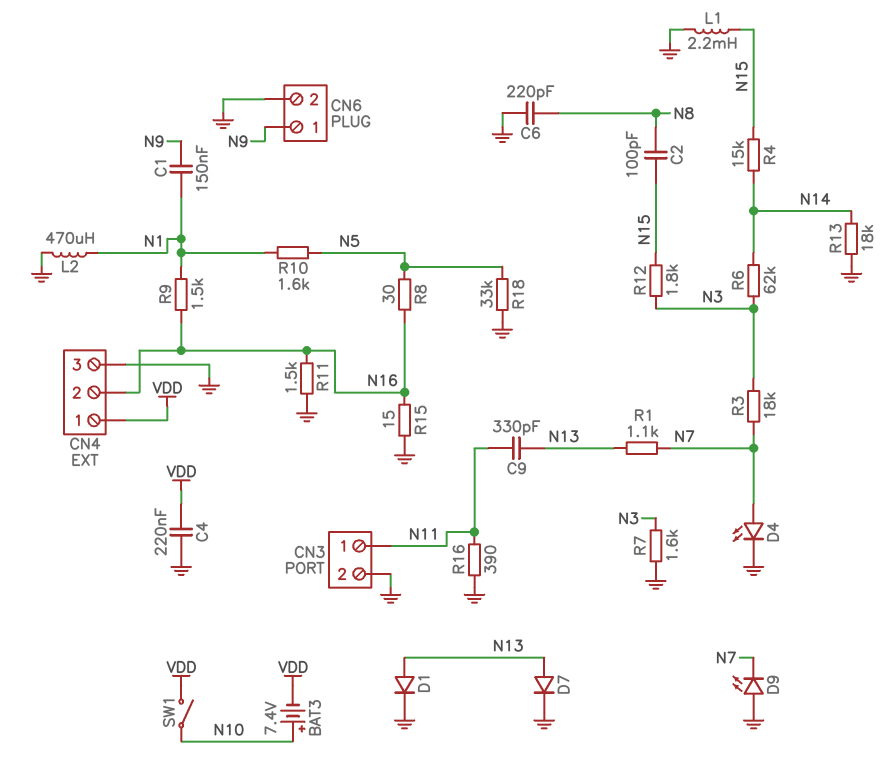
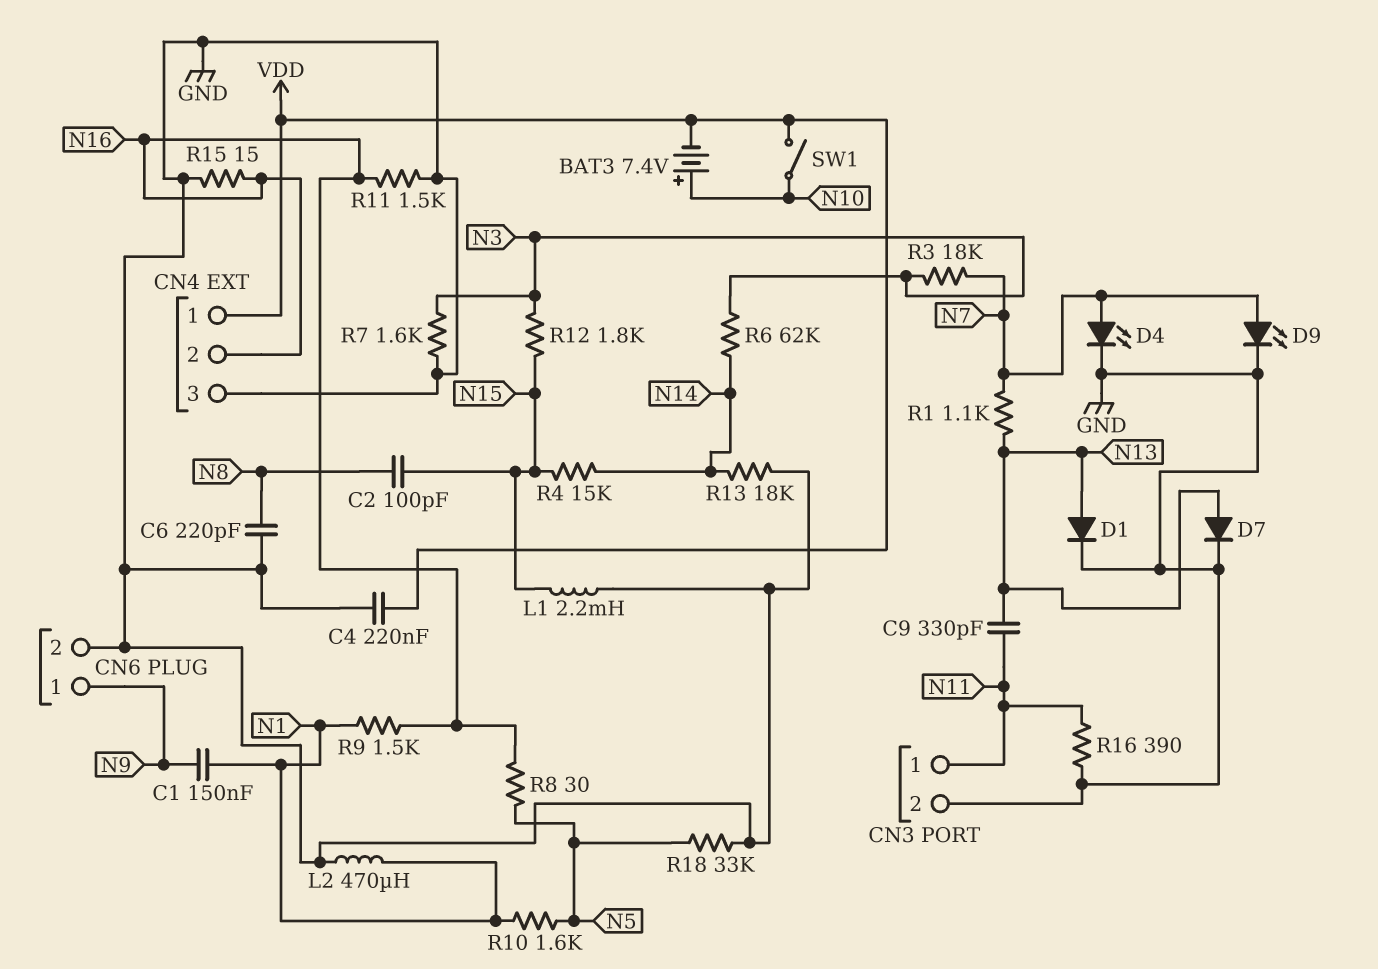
D9: LED (A GND, K N7) -> LED (A N7, K GND)

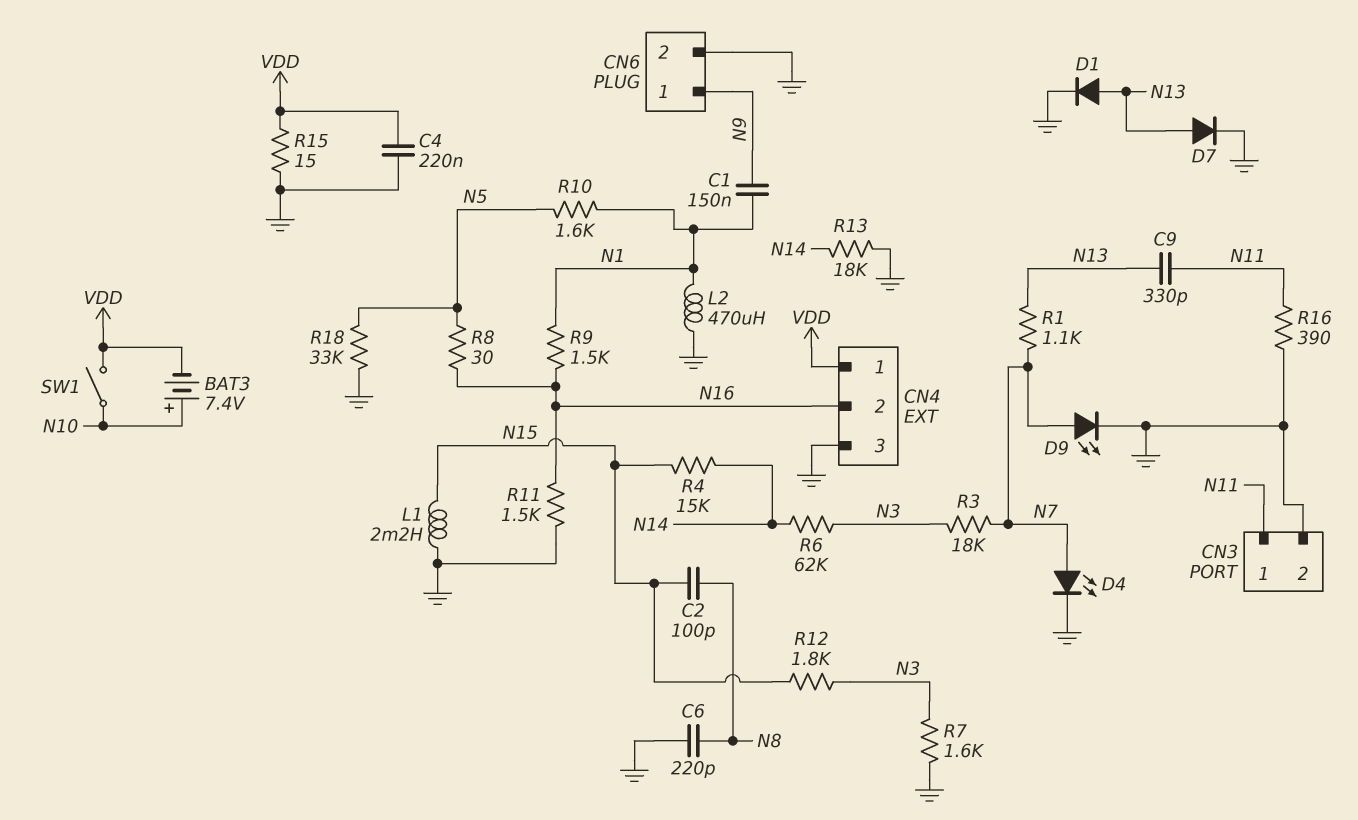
R15: 15 (GND, N16) -> 15 (GND, VDD)

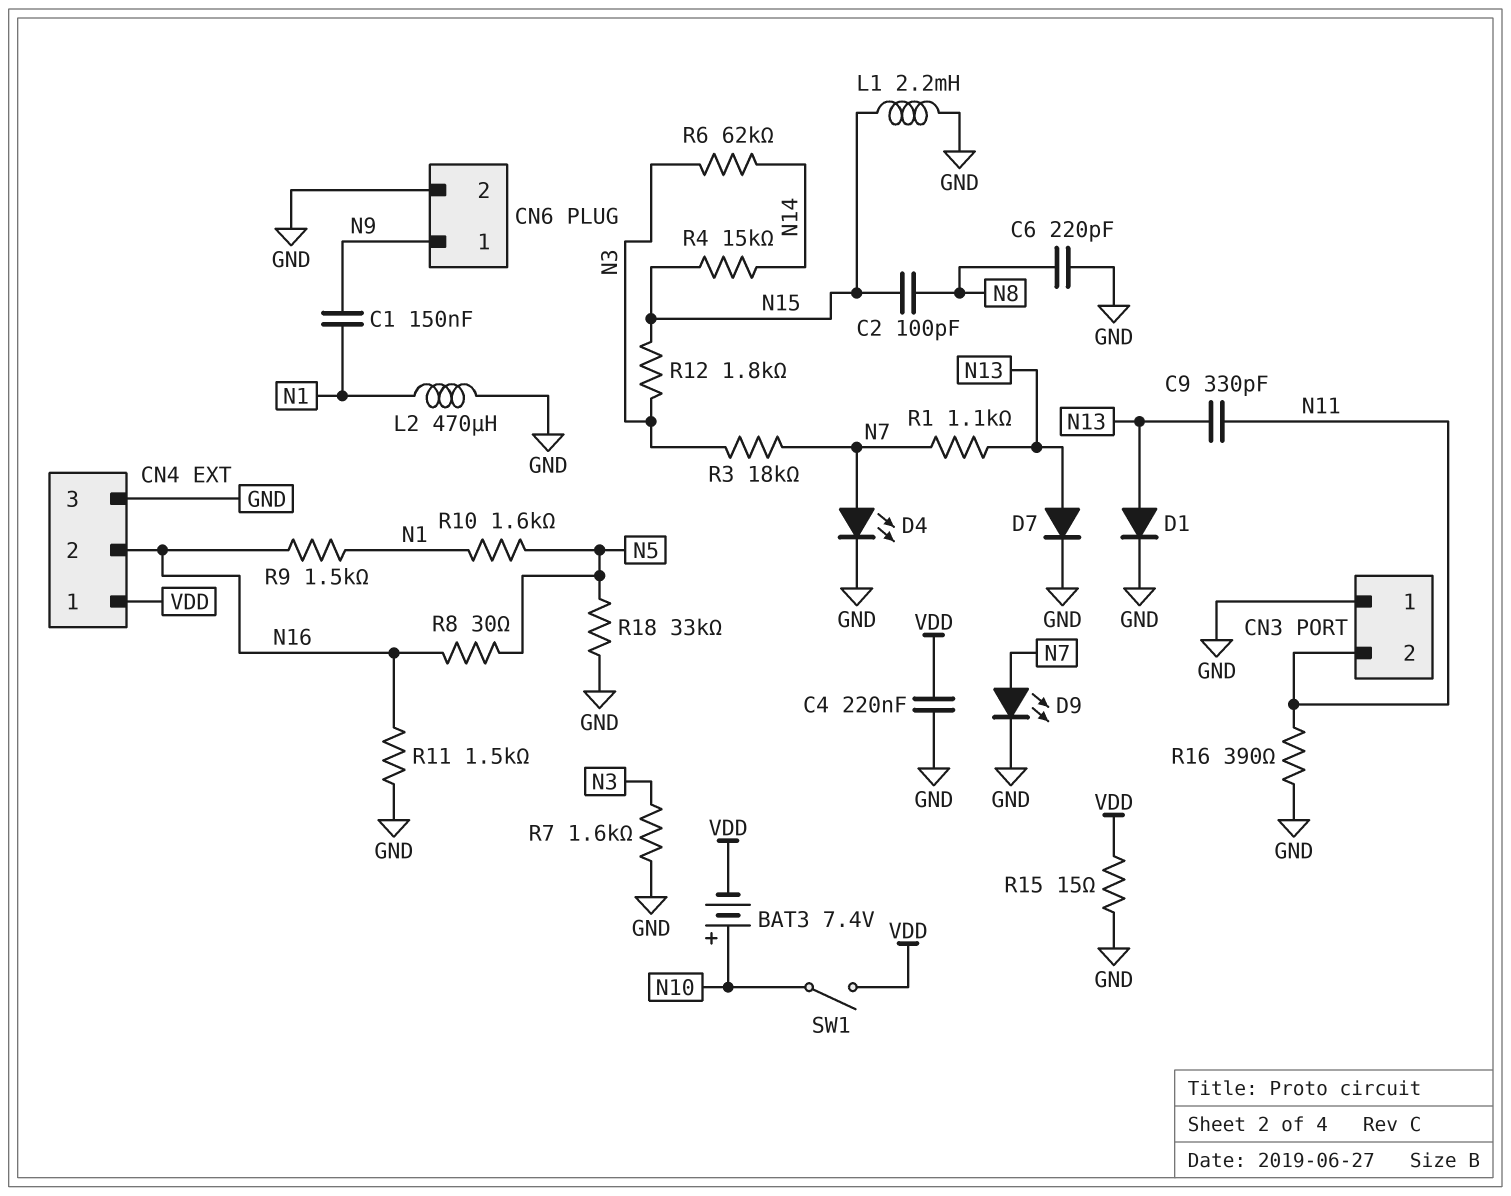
CN3 pin 1: N11 -> GND
CN3 pin 2: GND -> N11
R13: 18k (GND, N14) -> none

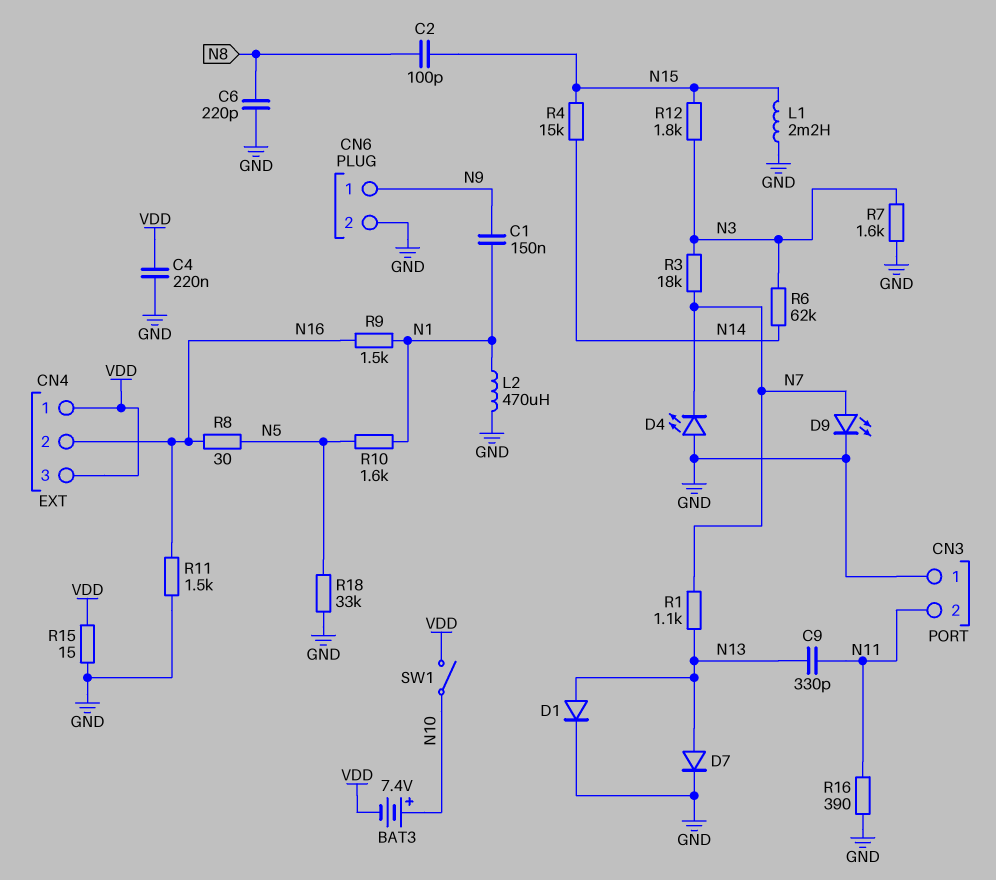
CN4 pin 3: GND -> VDD
D4: LED (A N7, K GND) -> LED (A GND, K N7)

